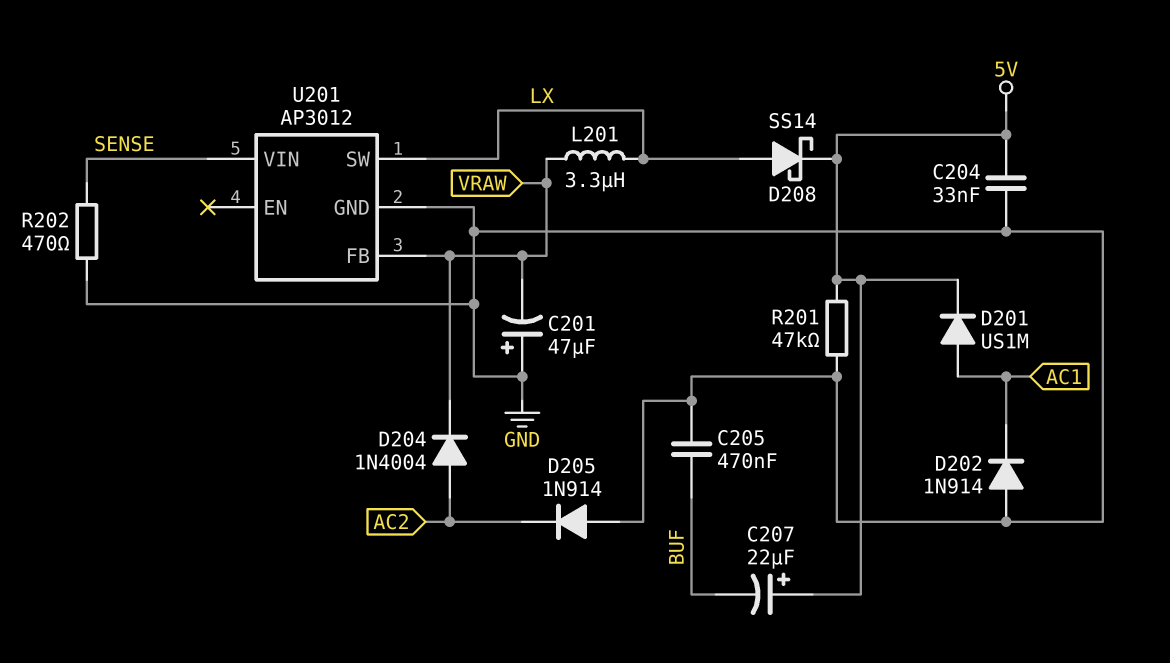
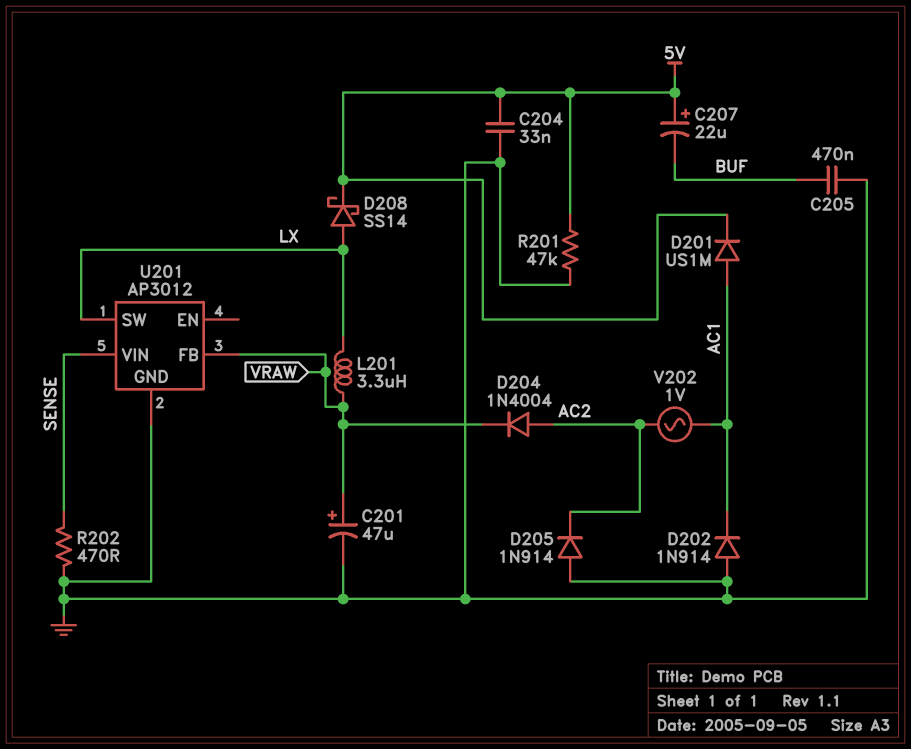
C201: 47uF (plus GND, minus VRAW) -> 47uF (plus VRAW, minus GND)
V202: none -> AC 1V (AC1, AC2)

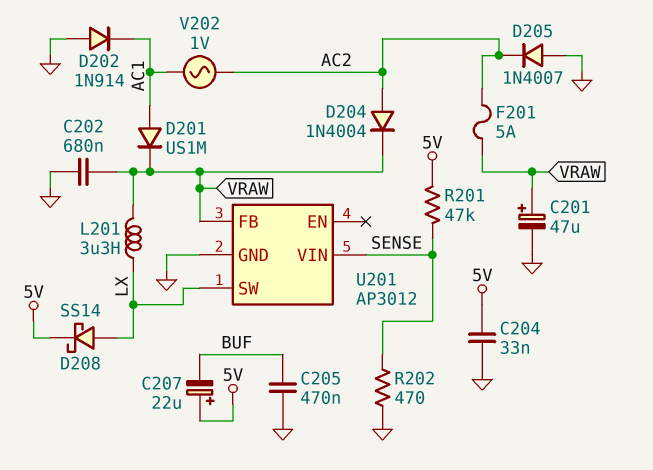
C202: none -> 680nF (GND, VRAW)
D201: diode US1M (A AC1, K 5V) -> diode US1M (A AC1, K VRAW)
D205: diode 1N914 (A GND, K AC2) -> diode 1N4007 (A GND, K AC2)
F201: none -> 5A (AC2, VRAW)
R201: 47k (5V, GND) -> 47k (5V, SENSE)

